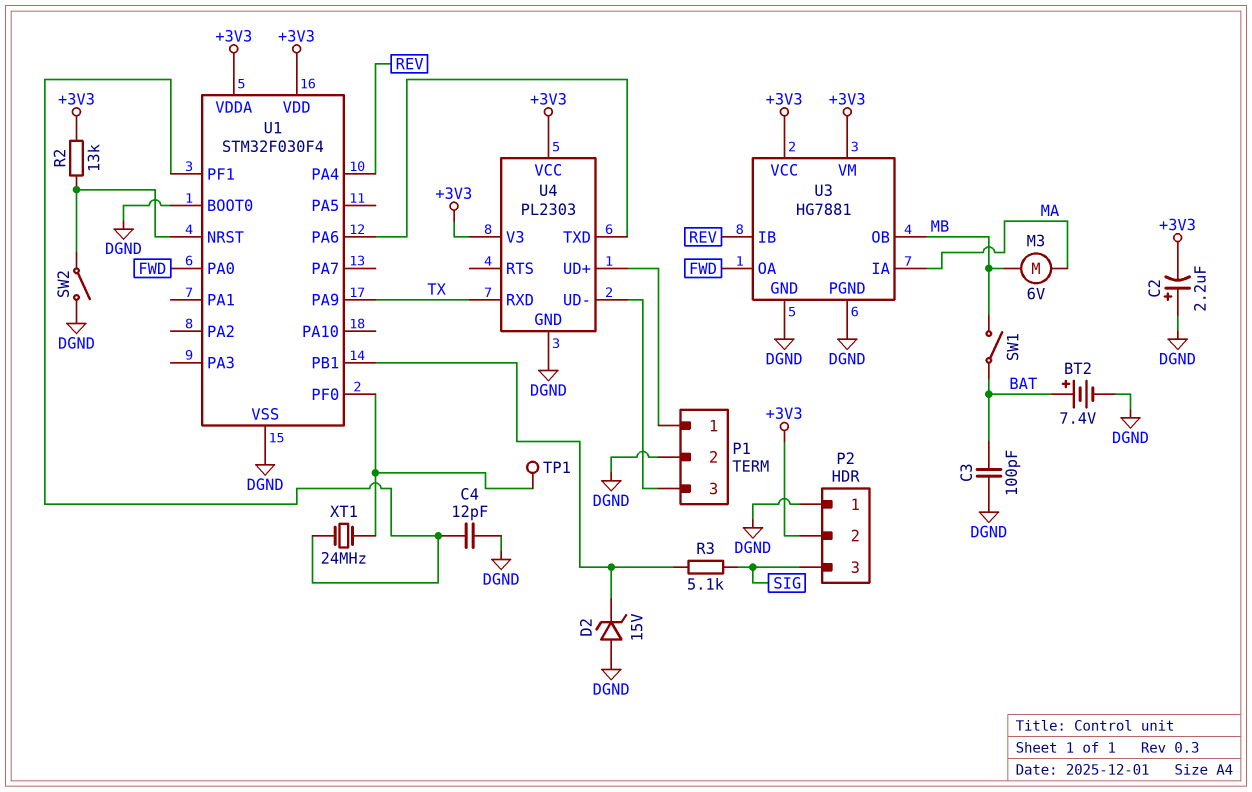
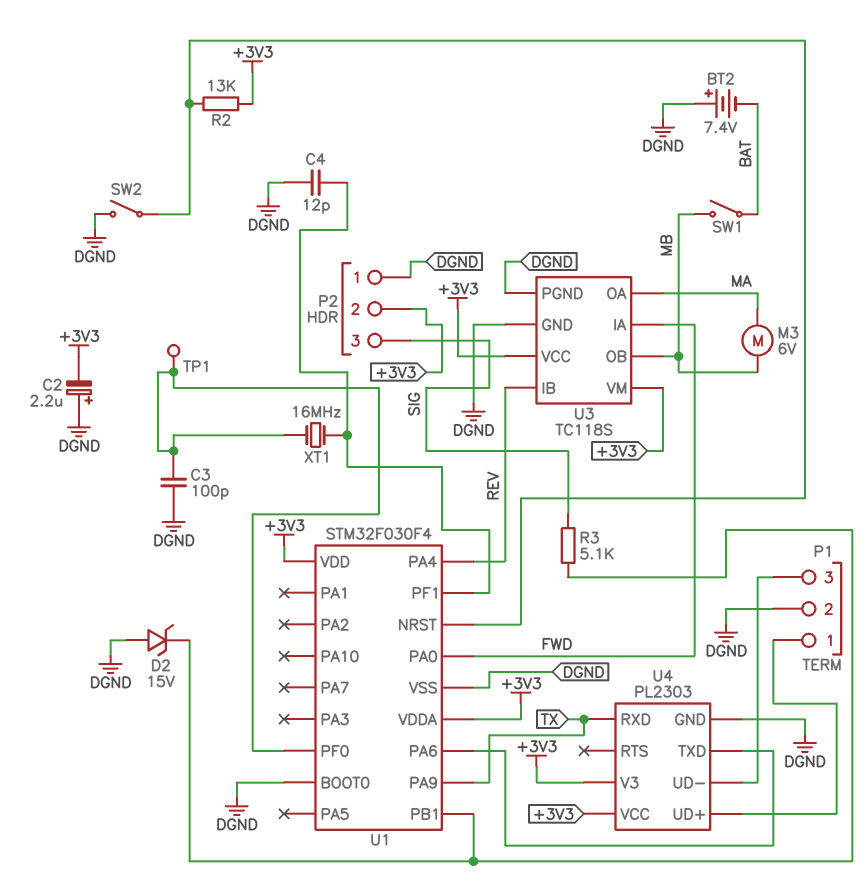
BT2: 7.4V (plus BAT, minus DGND) -> 7.4V (plus DGND, minus BAT)
C3: 100pF (BAT, DGND) -> 100pF (DGND, U1/PF0)
U3: HG7881 -> TC118S
U3 pin IA: MA -> FWD
U3 pin OA: FWD -> MA
XT1: 24MHz (U1/PF0, U1/PF1) -> 16MHz (U1/PF0, U1/PF1)

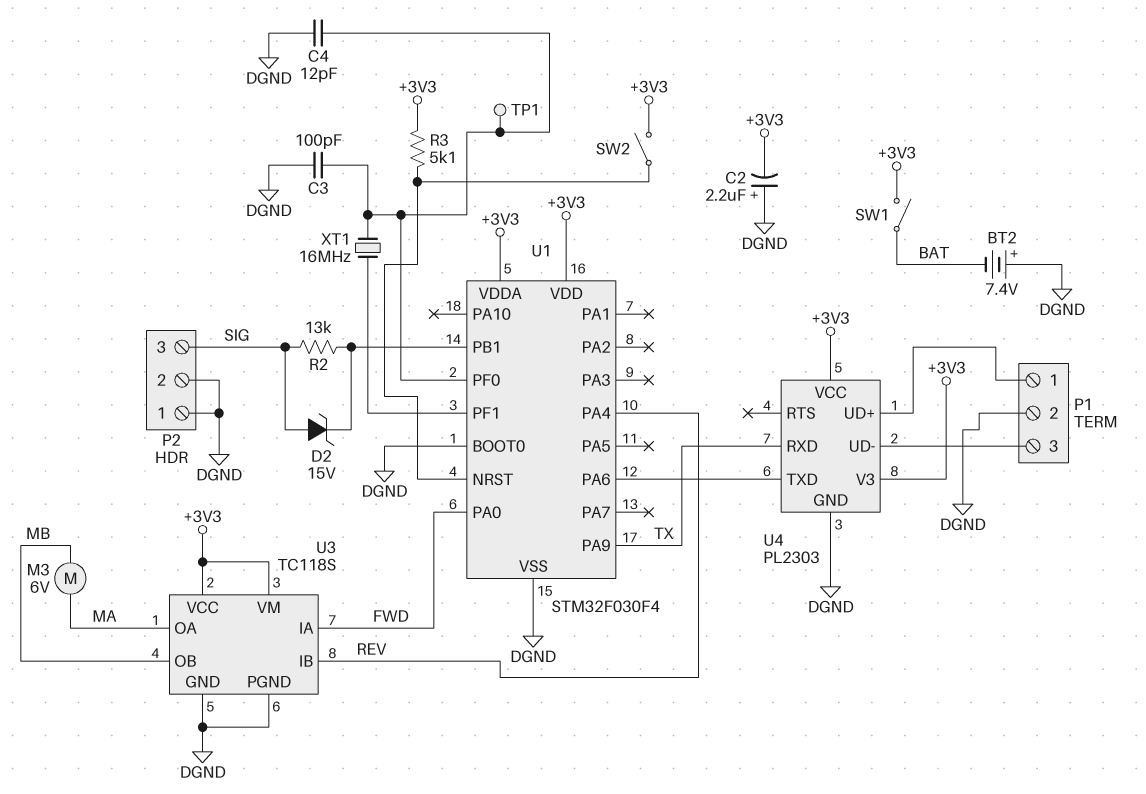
C4: 12pF (DGND, U1/PF1) -> 12pF (DGND, U1/PF0)
D2: zener 15V (A DGND, K U1/PB1) -> zener 15V (A SIG, K U1/PB1)
P2 pin 2: +3V3 -> DGND
R2: 13k (+3V3, U1/NRST) -> 13k (SIG, U1/PB1)
R3: 5.1k (SIG, U1/PB1) -> 5.1k (+3V3, U1/NRST)
SW1: switch (BAT, MB) -> switch (+3V3, BAT)
SW2: switch (DGND, U1/NRST) -> switch (+3V3, U1/NRST)

